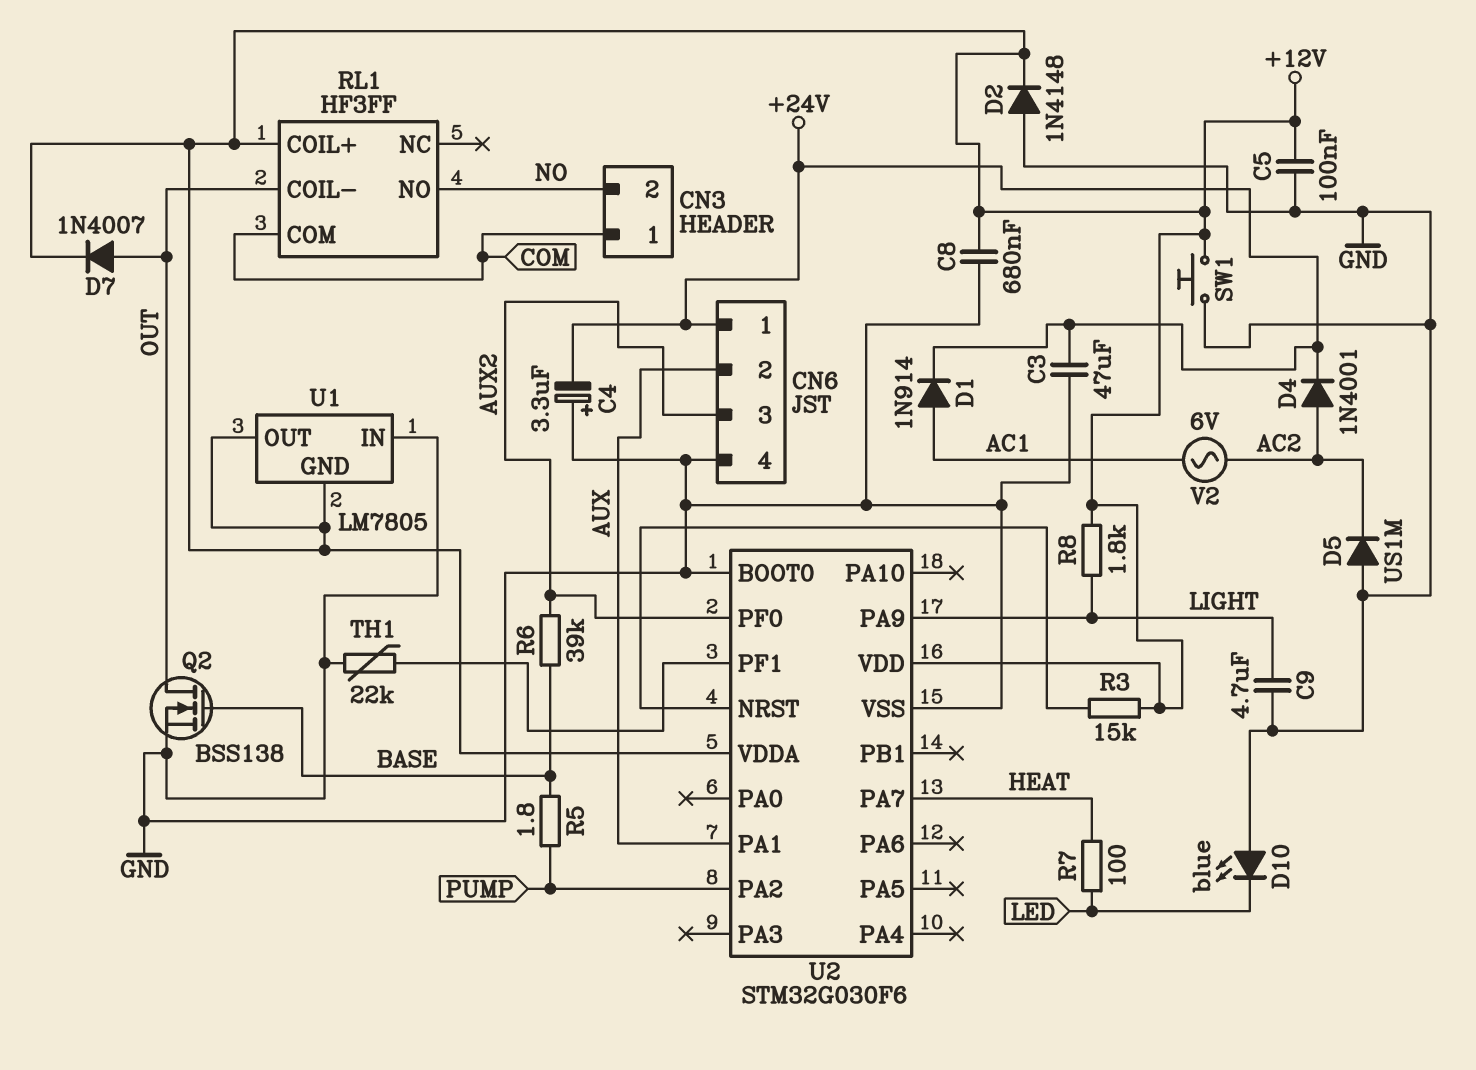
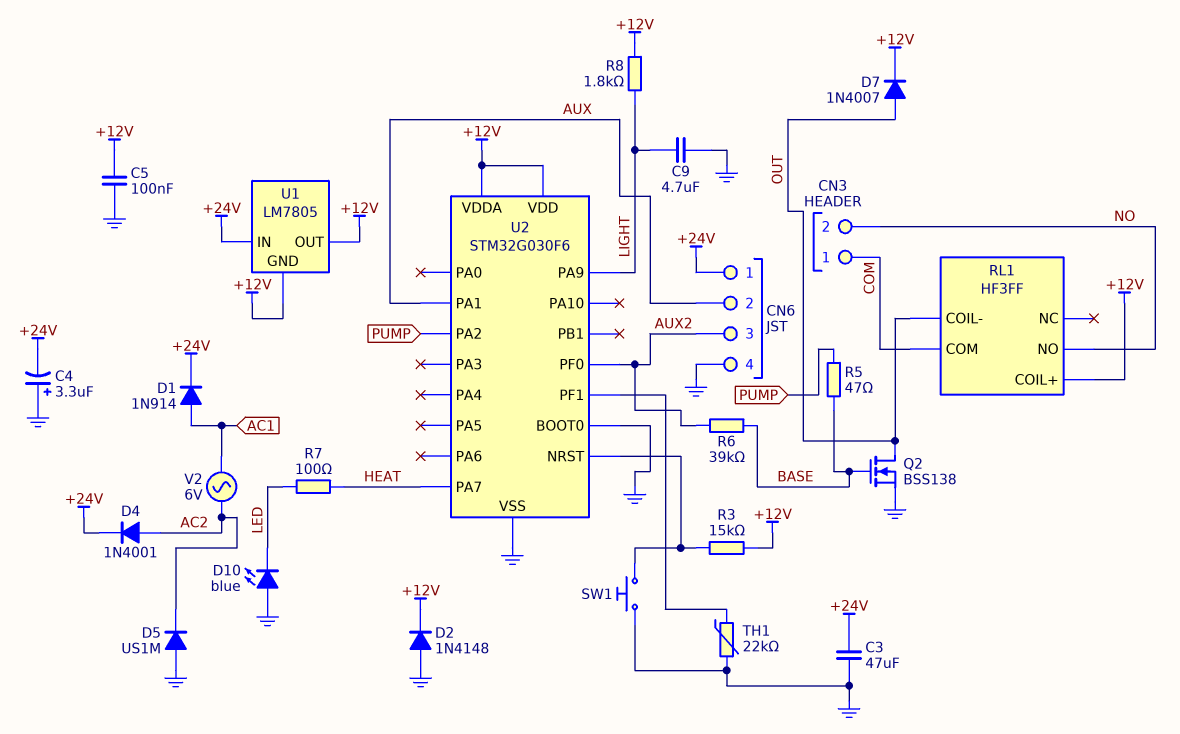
C8: 680nF (+12V, GND) -> none
R5: 1.8 (BASE, PUMP) -> 47 (BASE, PUMP)
SW1: button (+12V, GND) -> button (GND, U2/NRST)
U1 pin IN: GND -> +24V

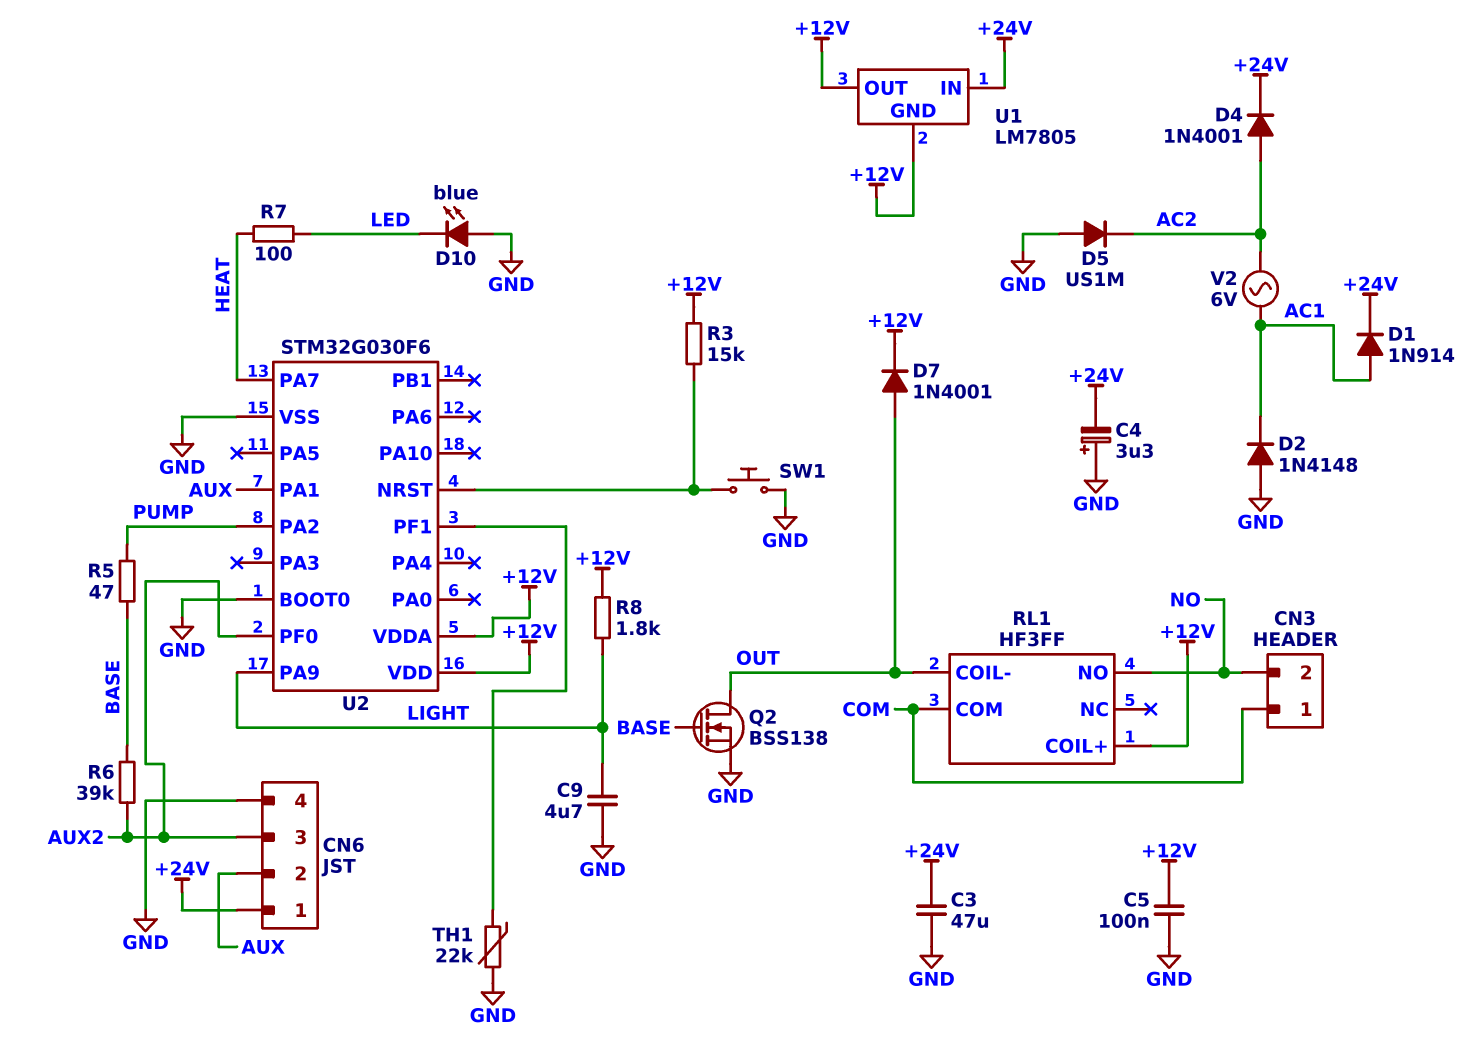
D2: diode 1N4148 (A GND, K +12V) -> diode 1N4148 (A GND, K AC1)
D7: diode 1N4007 (A OUT, K +12V) -> diode 1N4001 (A OUT, K +12V)

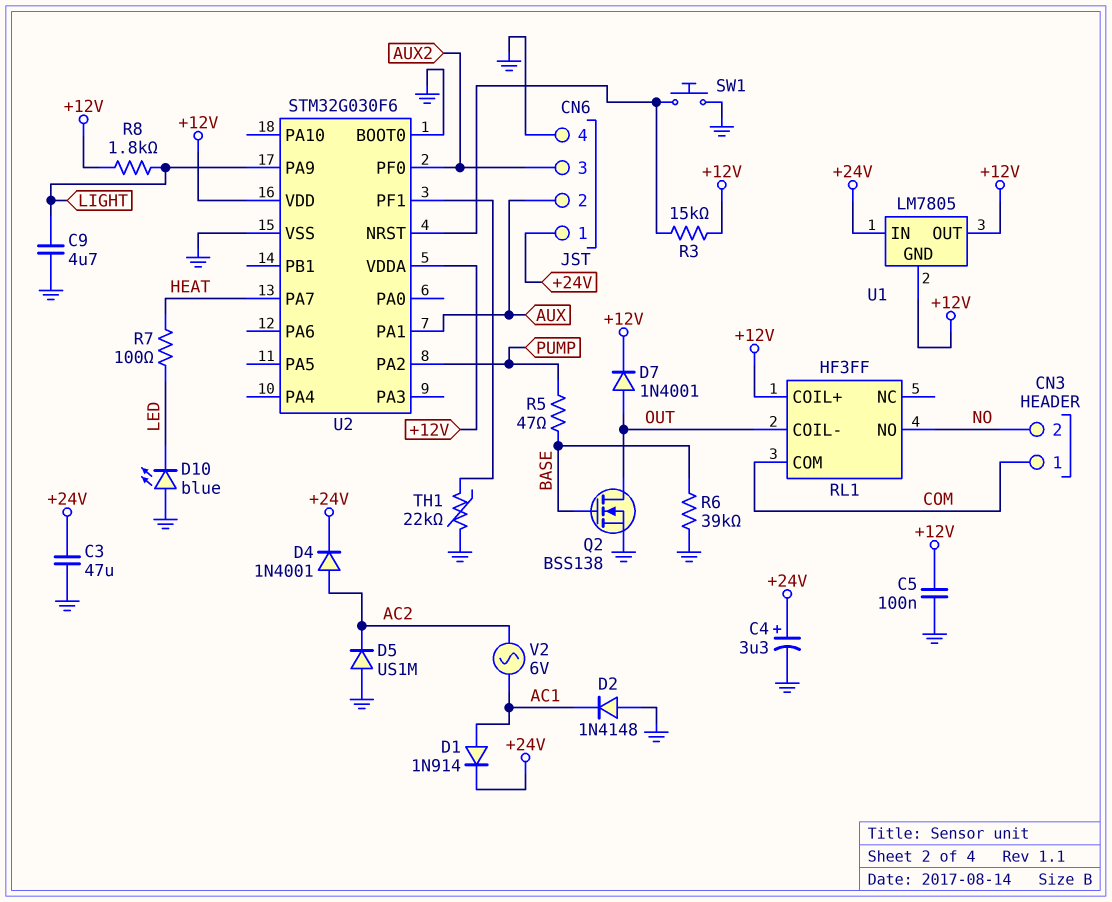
C4: 3.3uF (plus GND, minus +24V) -> 3.3uF (plus +24V, minus GND)
R6: 39k (AUX2, BASE) -> 39k (BASE, GND)

